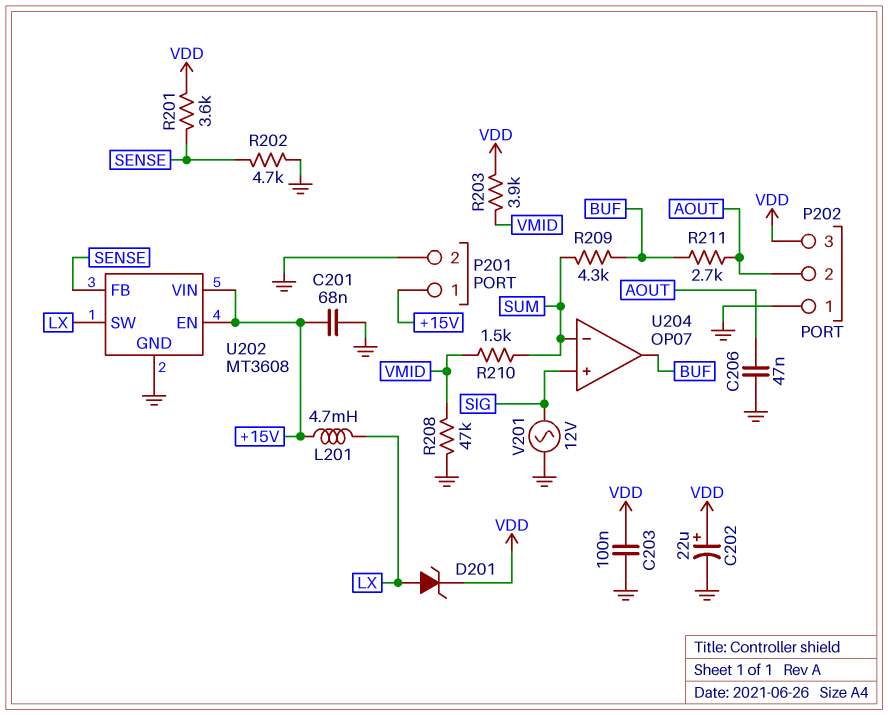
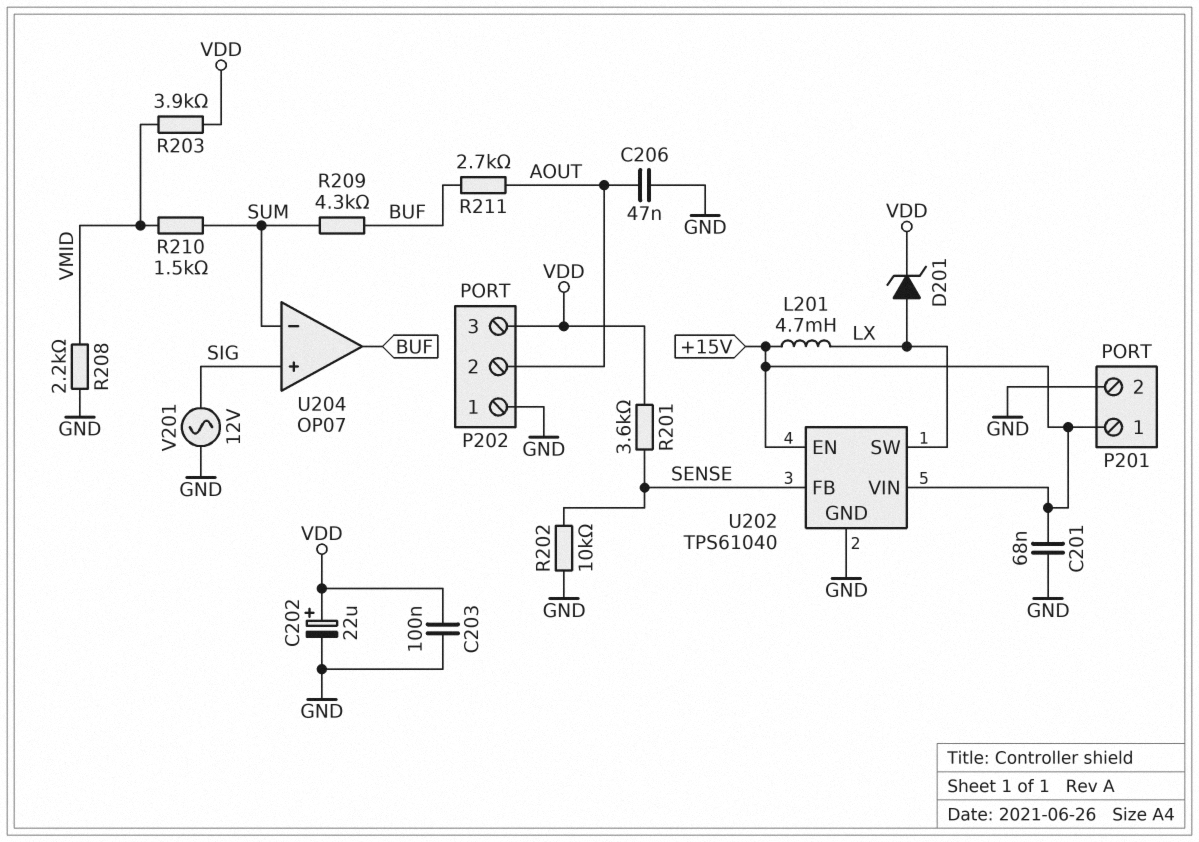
R202: 4.7k (GND, SENSE) -> 10k (GND, SENSE)
R208: 47k (GND, VMID) -> 2.2k (GND, VMID)
U202: MT3608 -> TPS61040

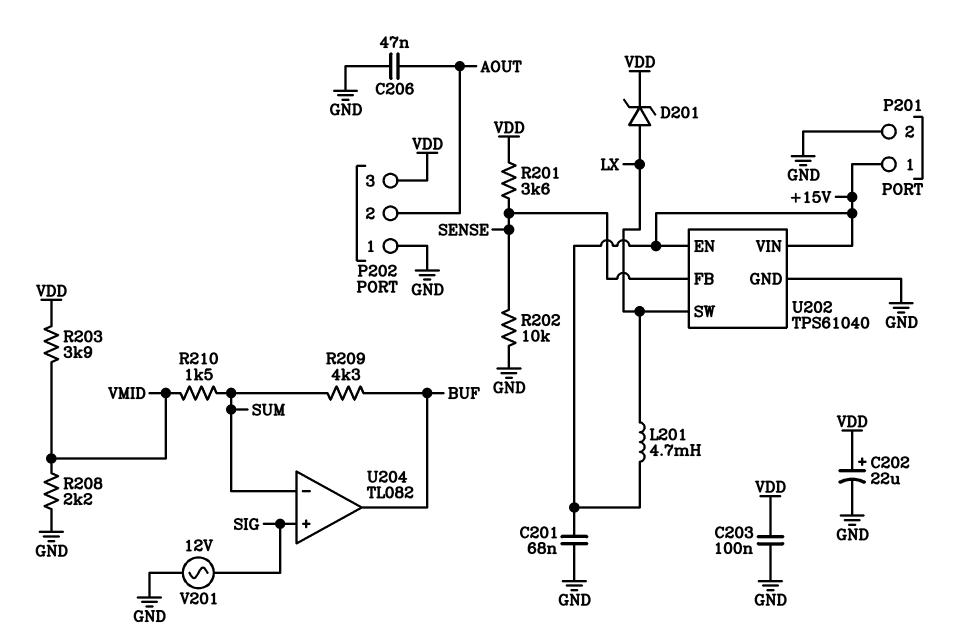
R211: 2.7k (AOUT, BUF) -> none
U204: OP07 -> TL082

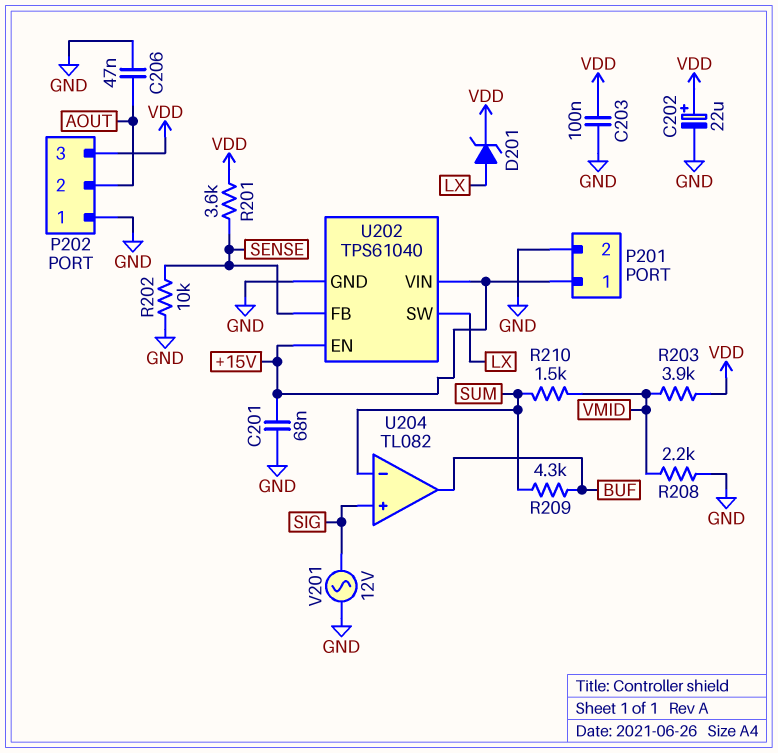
L201: 4.7mH (+15V, LX) -> none

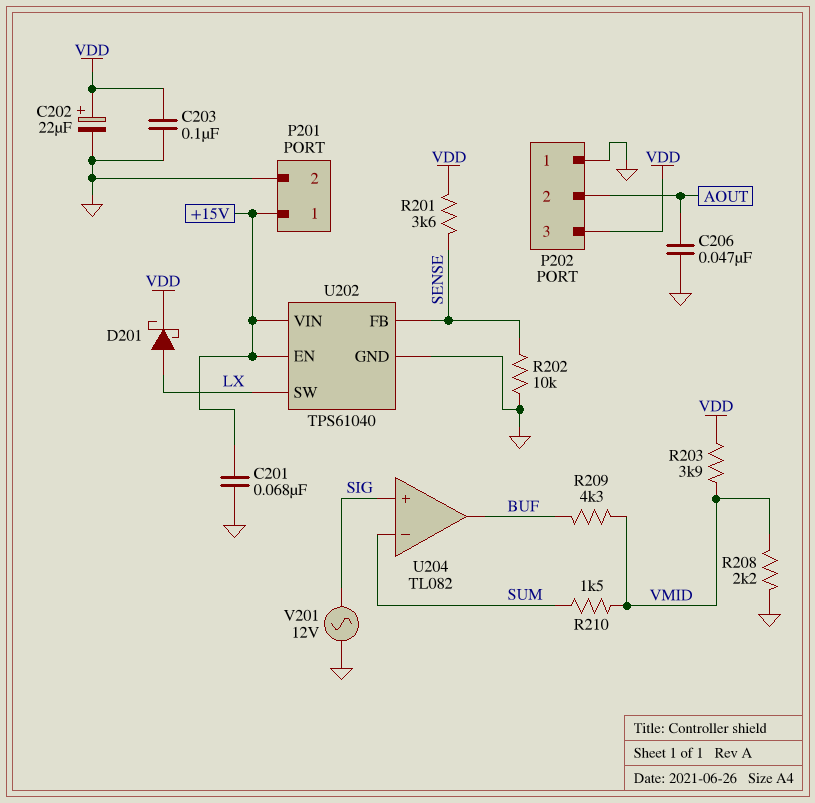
D201: zener (A LX, K VDD) -> schottky (A LX, K VDD)
R209: 4.3k (BUF, SUM) -> 4.3k (BUF, VMID)

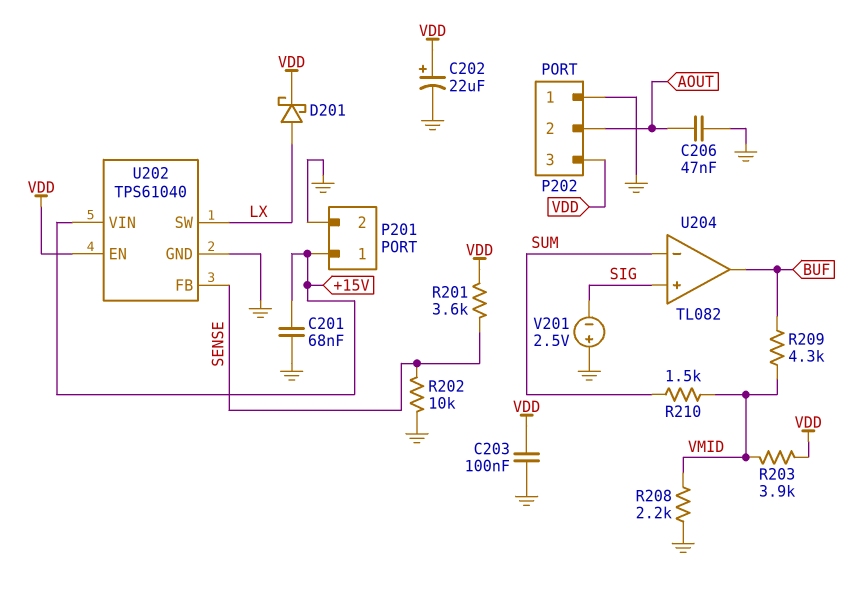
U202 pin EN: +15V -> VDD
V201: AC 12V (GND, SIG) -> 2.5V (plus GND, minus SIG)

